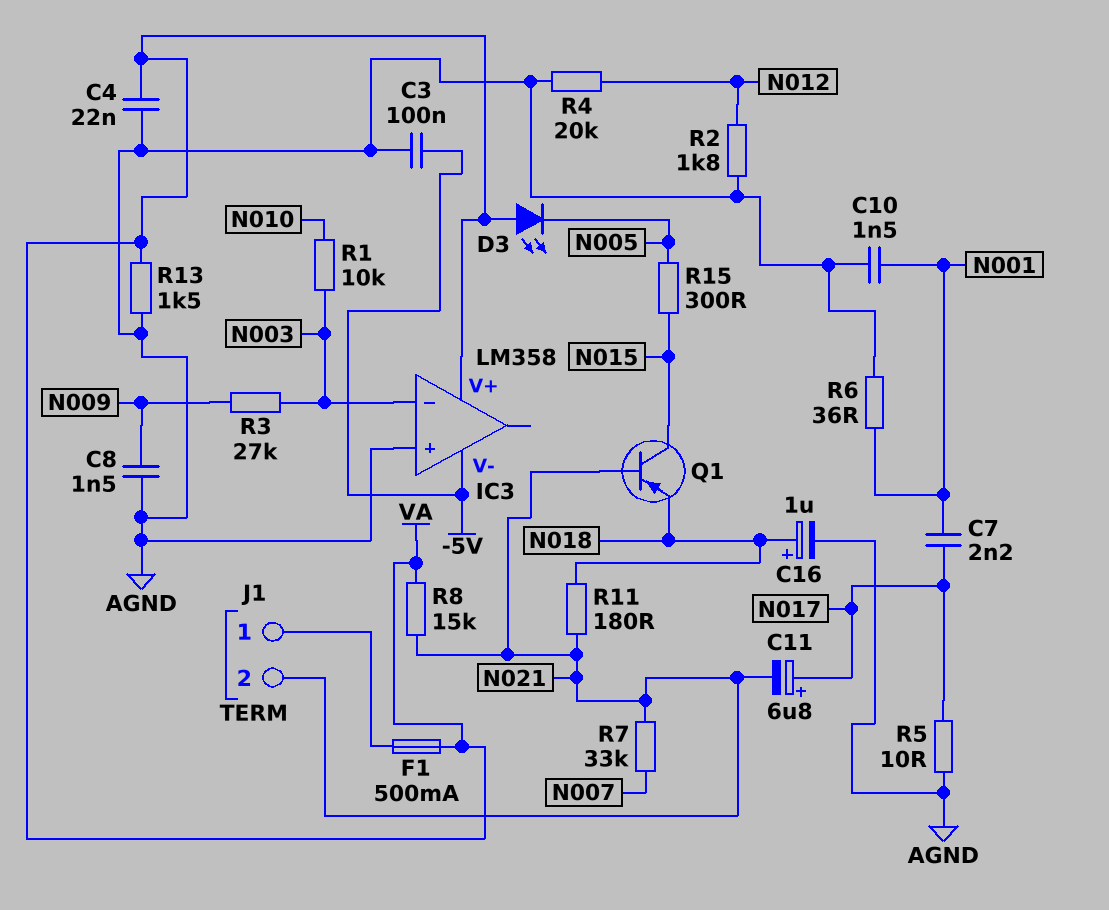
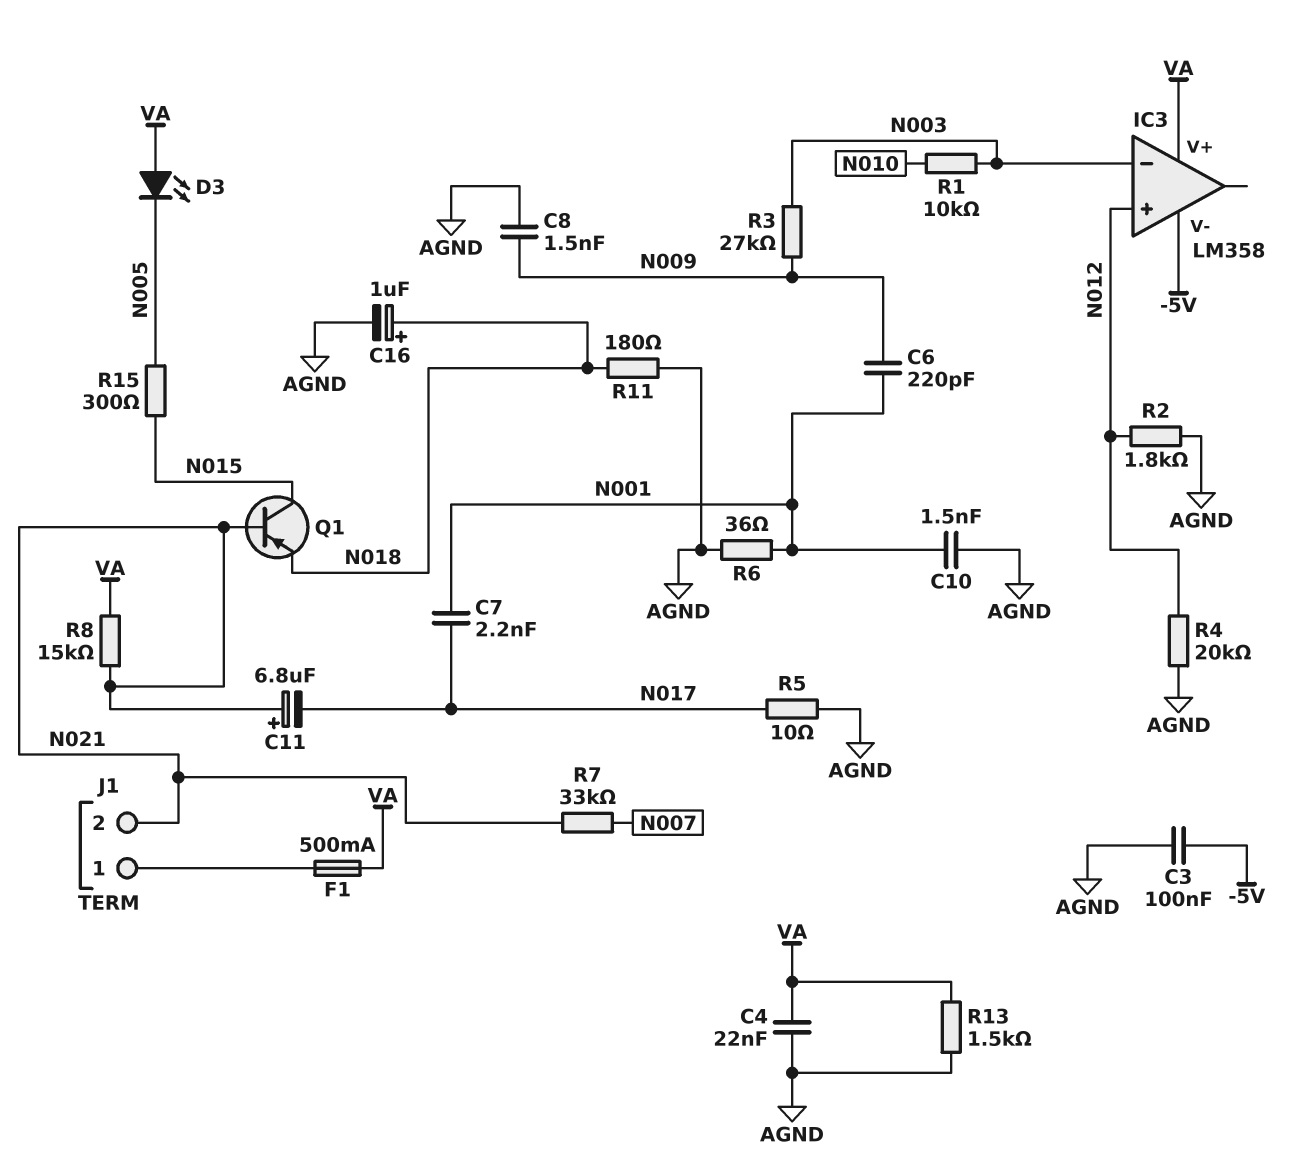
C6: none -> 220pF (N001, N009)
C11: 6.8uF (plus N017, minus N021) -> 6.8uF (plus N021, minus N017)
IC3 pin in+: AGND -> N012
R11: 180 (N018, N021) -> 180 (AGND, N018)

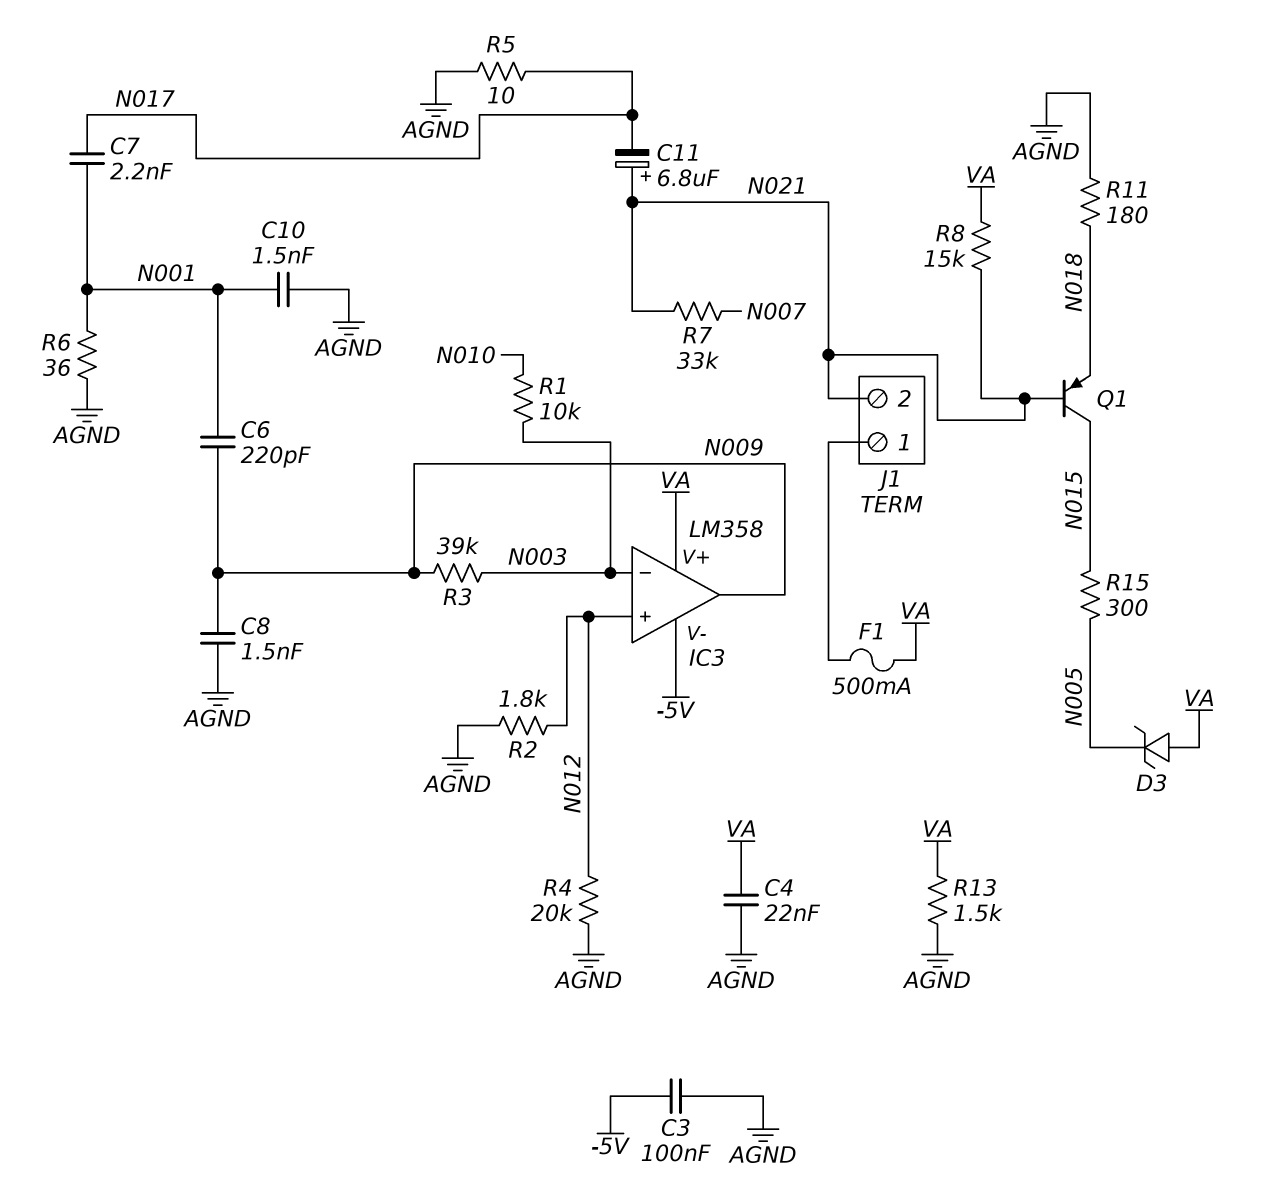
C16: 1uF (plus N018, minus AGND) -> none
D3: LED (A VA, K N005) -> zener (A VA, K N005)
IC3 pin out: none -> N009
R3: 27k (N003, N009) -> 39k (N003, N009)

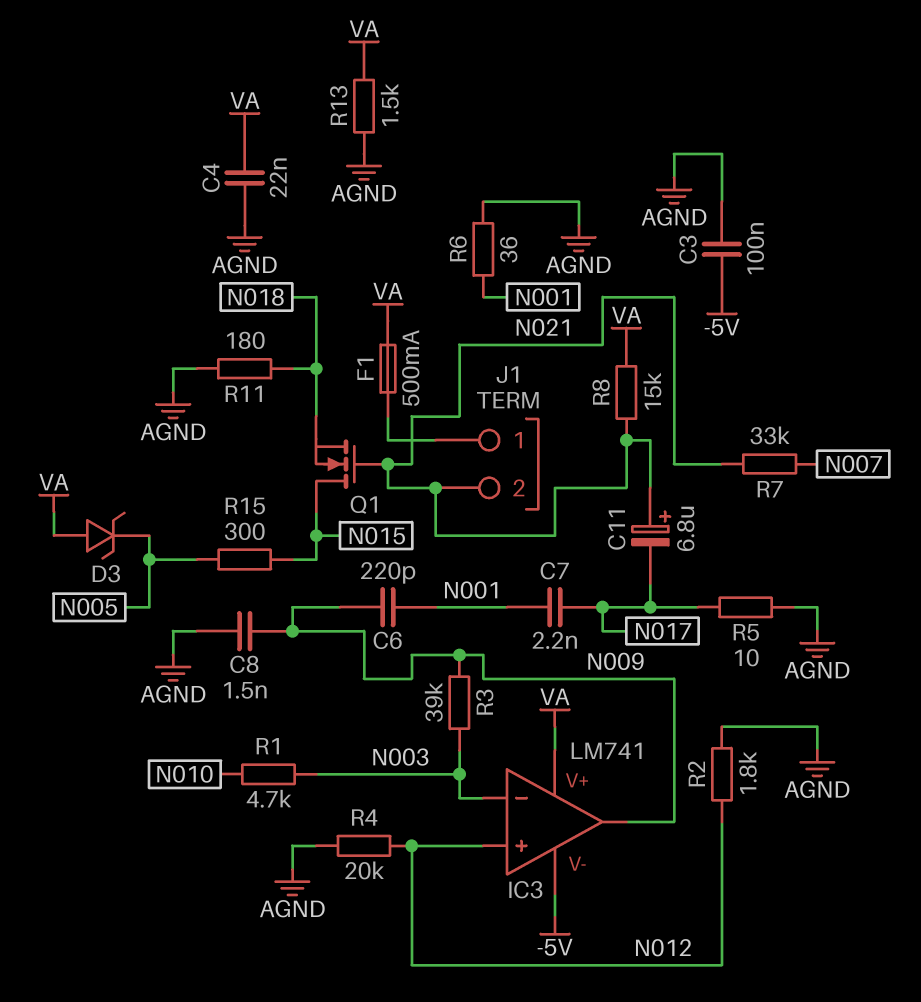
C10: 1.5nF (AGND, N001) -> none
IC3: LM358 -> LM741
Q1: PNP (B N021, C N015, E N018) -> NMOS (G N021, D N015, S N018)
R1: 10k (N003, N010) -> 4.7k (N003, N010)

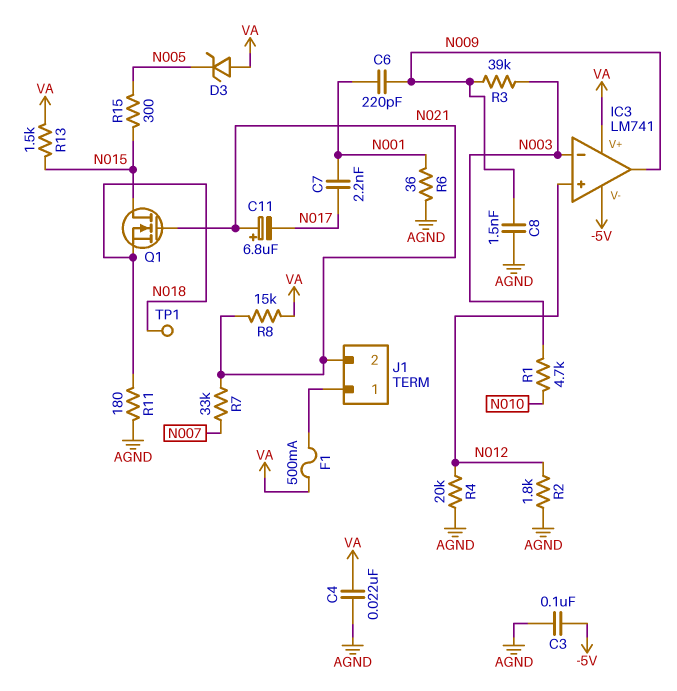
R5: 10 (AGND, N017) -> none
R13: 1.5k (AGND, VA) -> 1.5k (N015, VA)
TP1: none -> test point (N018)

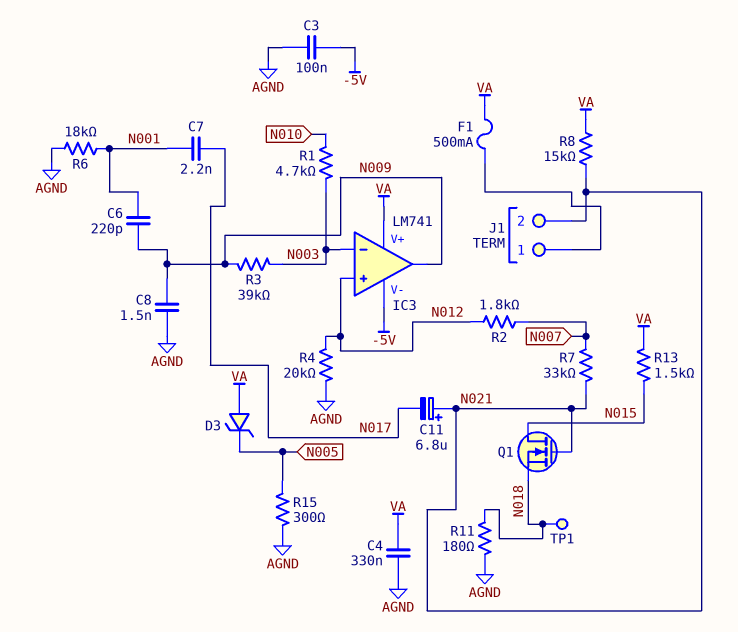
C4: 22nF (AGND, VA) -> 330nF (AGND, VA)
R2: 1.8k (AGND, N012) -> 1.8k (N007, N012)
R6: 36 (AGND, N001) -> 18k (AGND, N001)
R15: 300 (N005, N015) -> 300 (AGND, N005)

